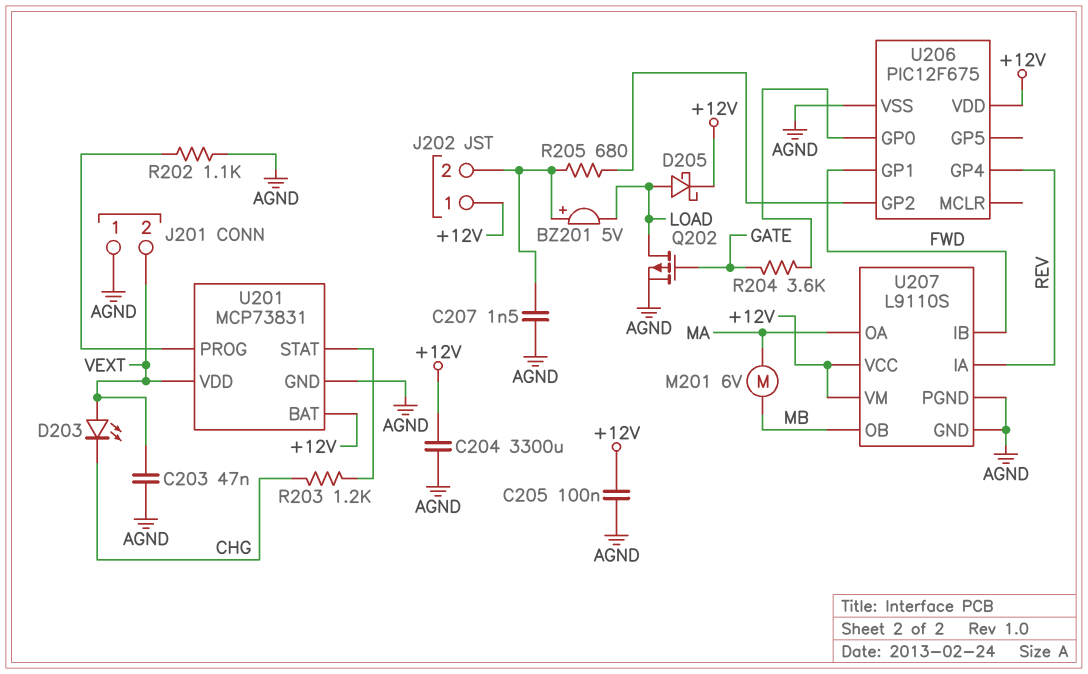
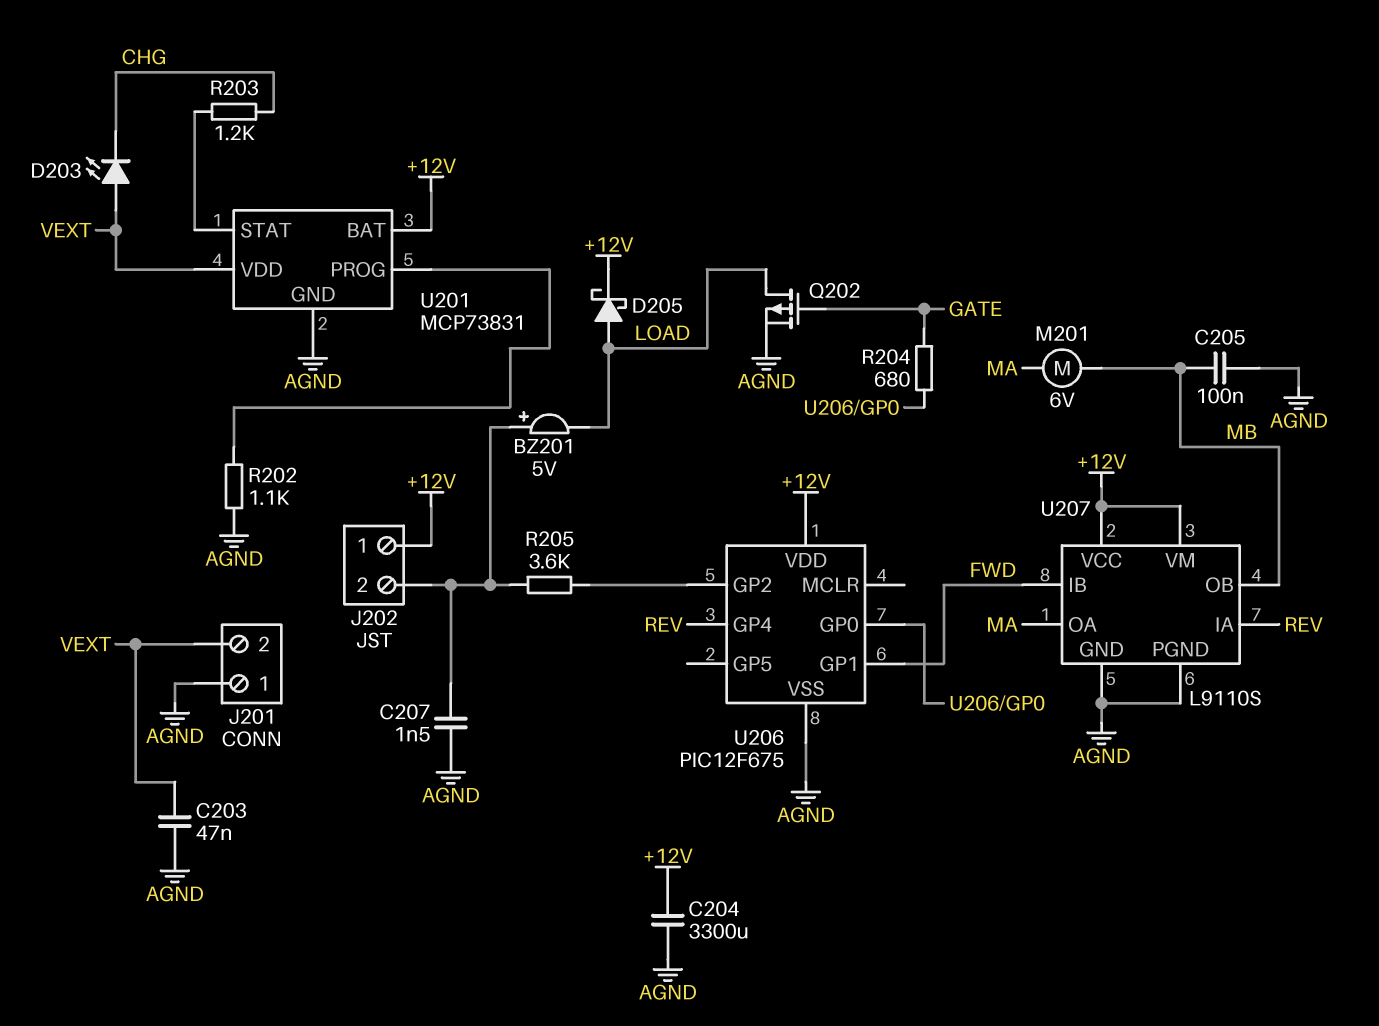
C205: 100nF (+12V, AGND) -> 100nF (AGND, MB)
R204: 3.6k (GATE, U206/GP0) -> 680 (GATE, U206/GP0)
R205: 680 (J202/2, U206/GP2) -> 3.6k (J202/2, U206/GP2)

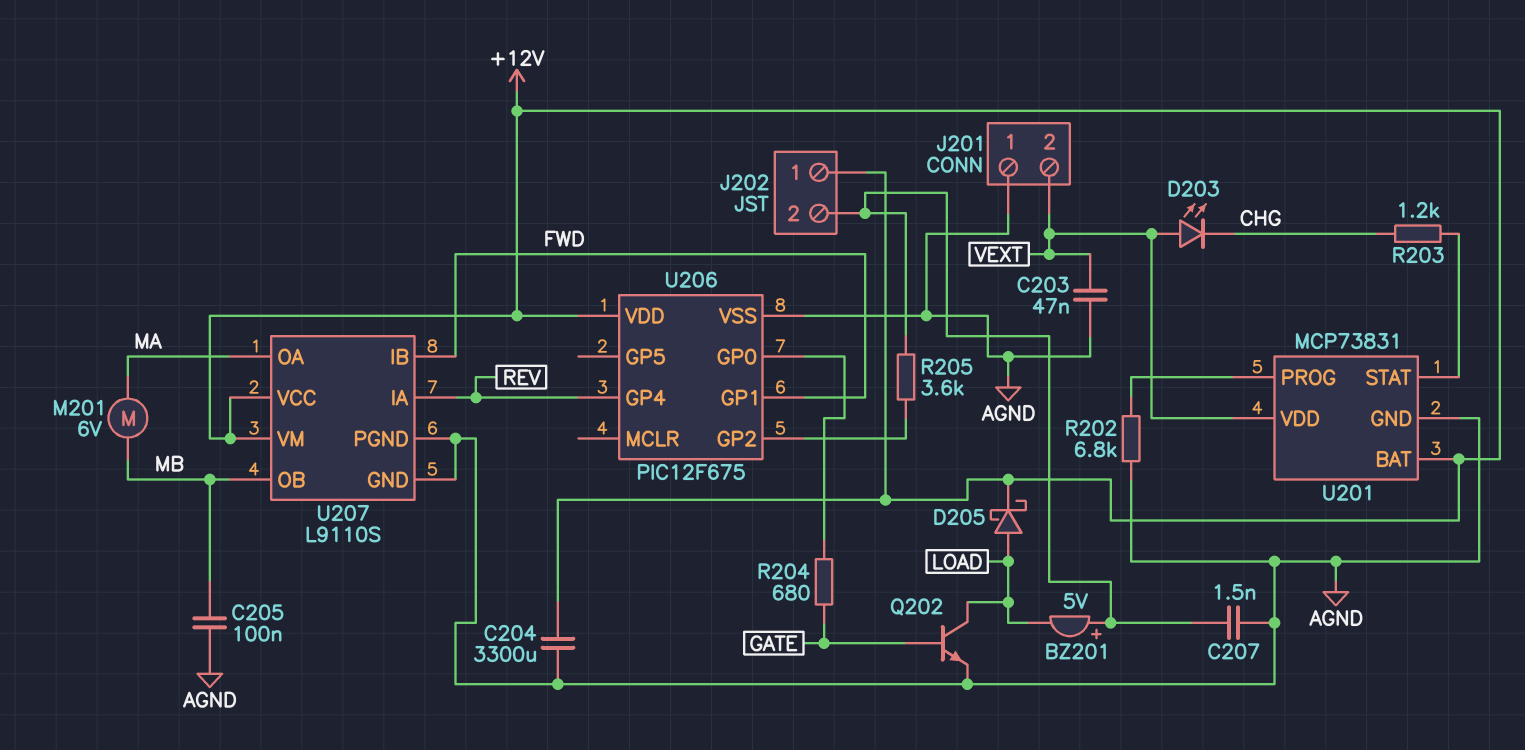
Q202: PMOS (G GATE, D LOAD, S AGND) -> NPN (B GATE, C LOAD, E AGND)
R202: 1.1k (AGND, U201/PROG) -> 6.8k (AGND, U201/PROG)

